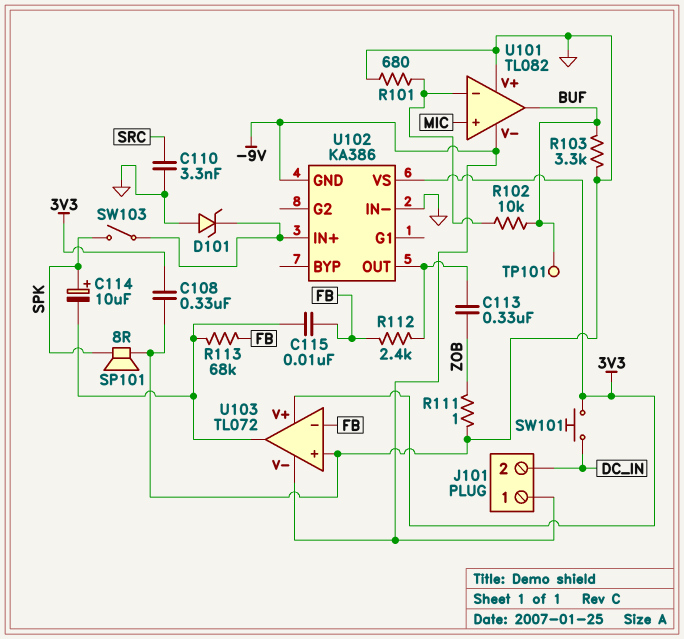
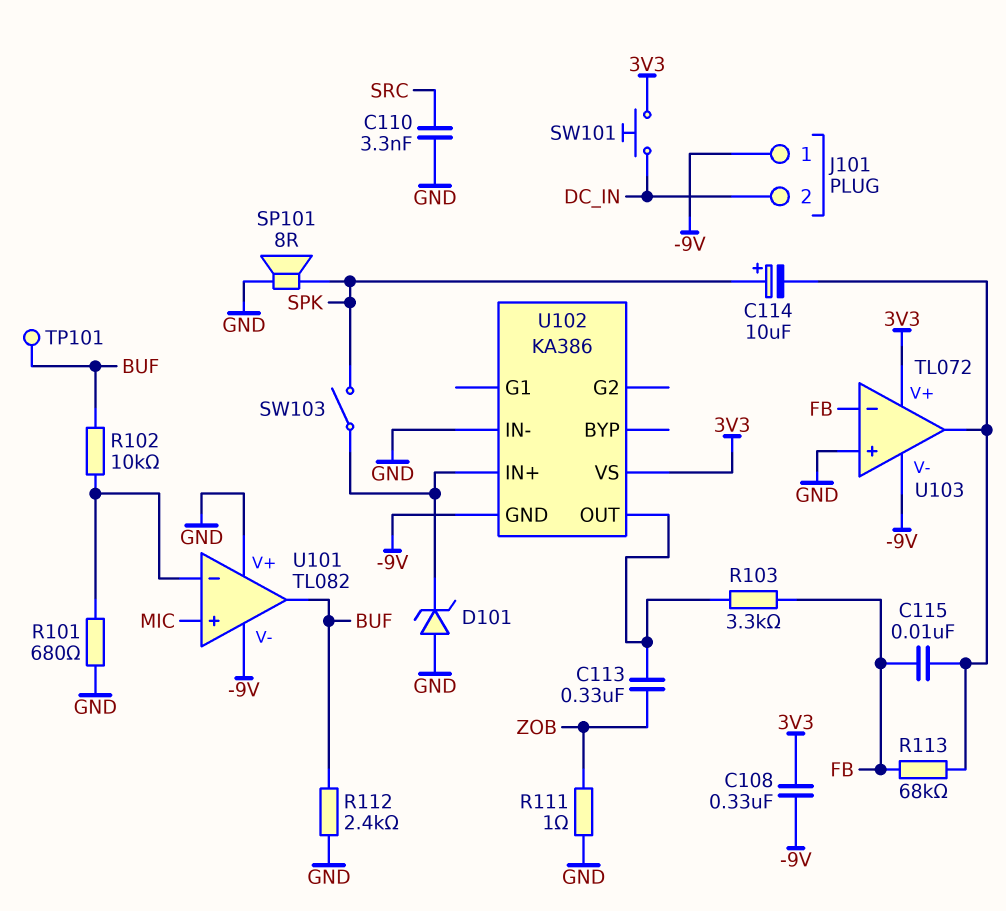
C108: 330nF (3V3, GND) -> 330nF (-9V, 3V3)
R103: 3.3k (BUF, GND) -> 3.3k (FB, U102/OUT)
R112: 2.4k (FB, U102/OUT) -> 2.4k (BUF, GND)

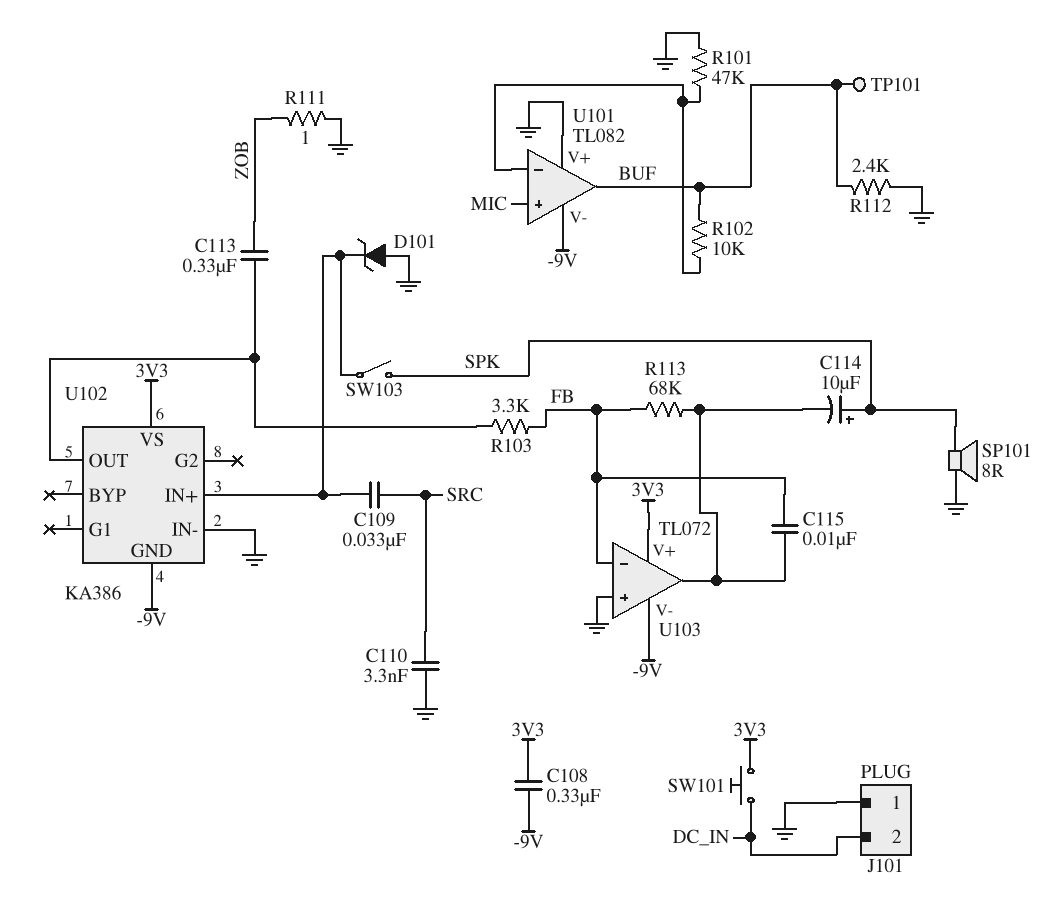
C109: none -> 33nF (SRC, U102/IN+)
J101 pin 1: -9V -> GND
R101: 680 (GND, U101/in-) -> 47k (GND, U101/in-)

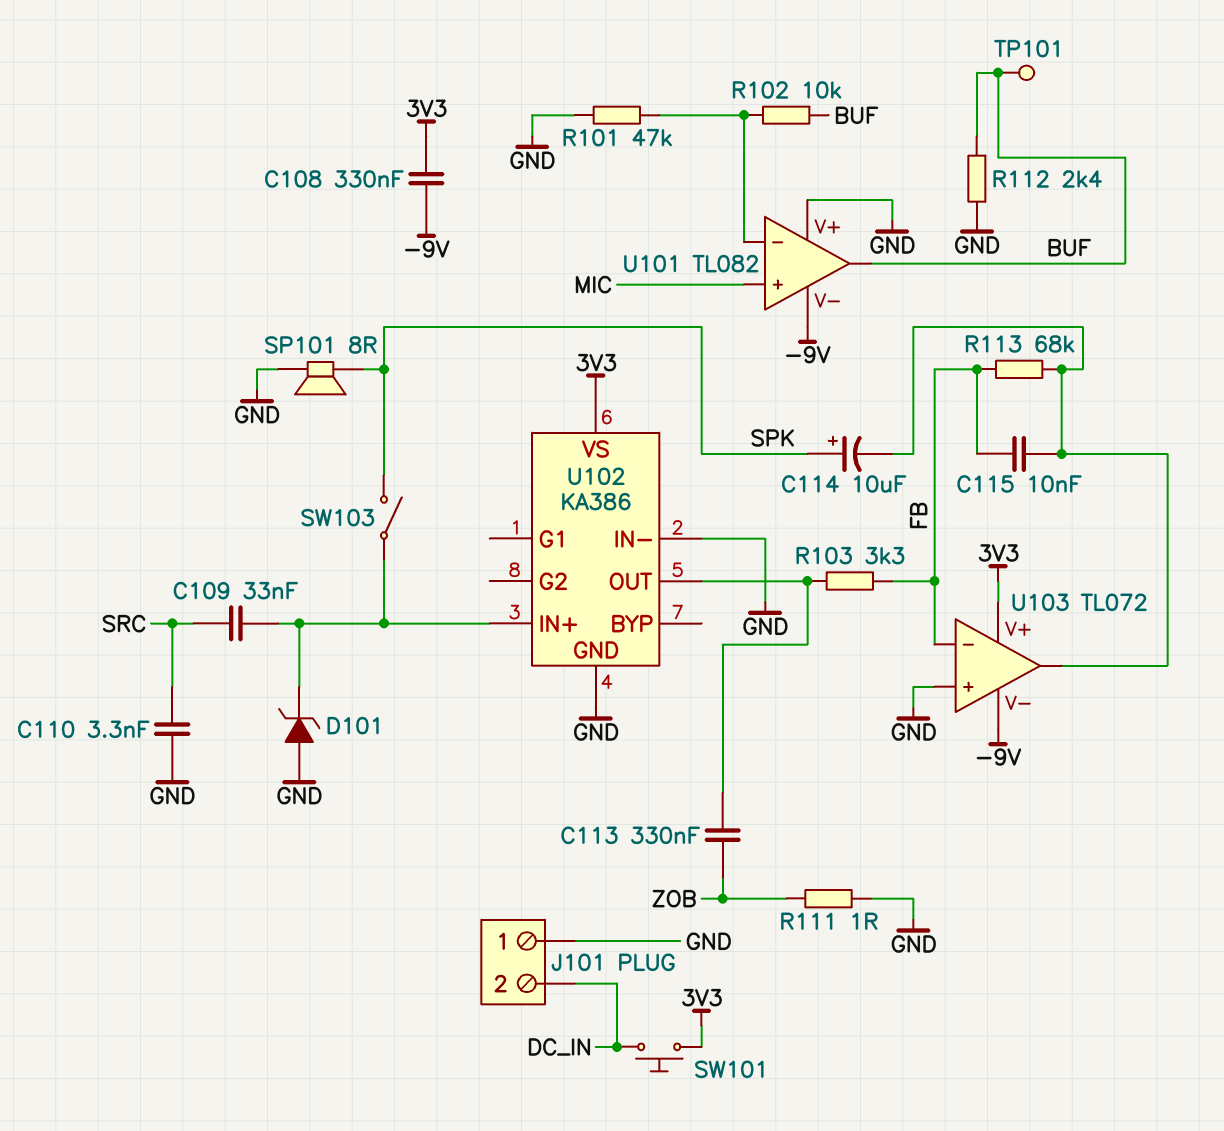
U102 pin GND: -9V -> GND

